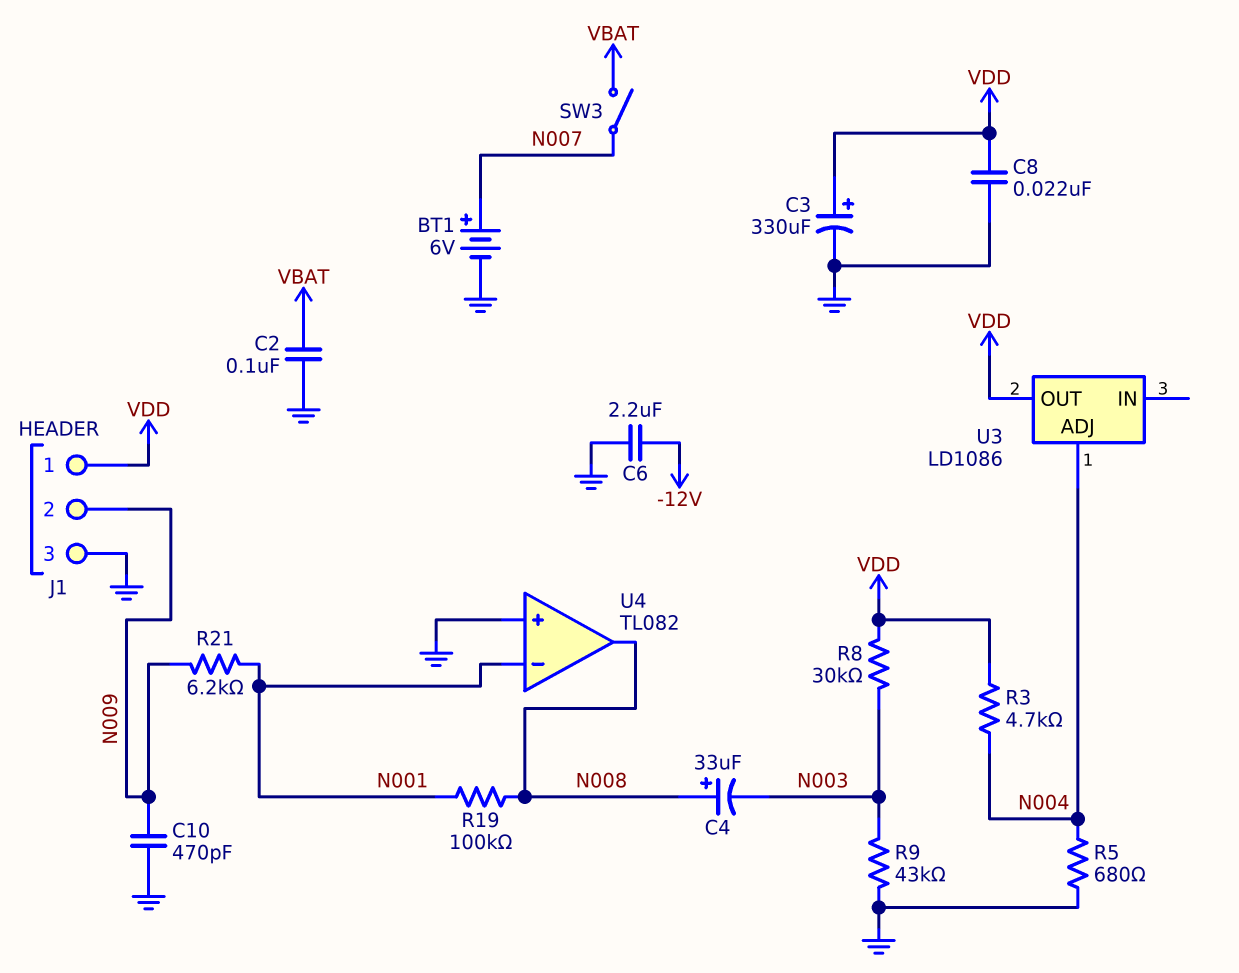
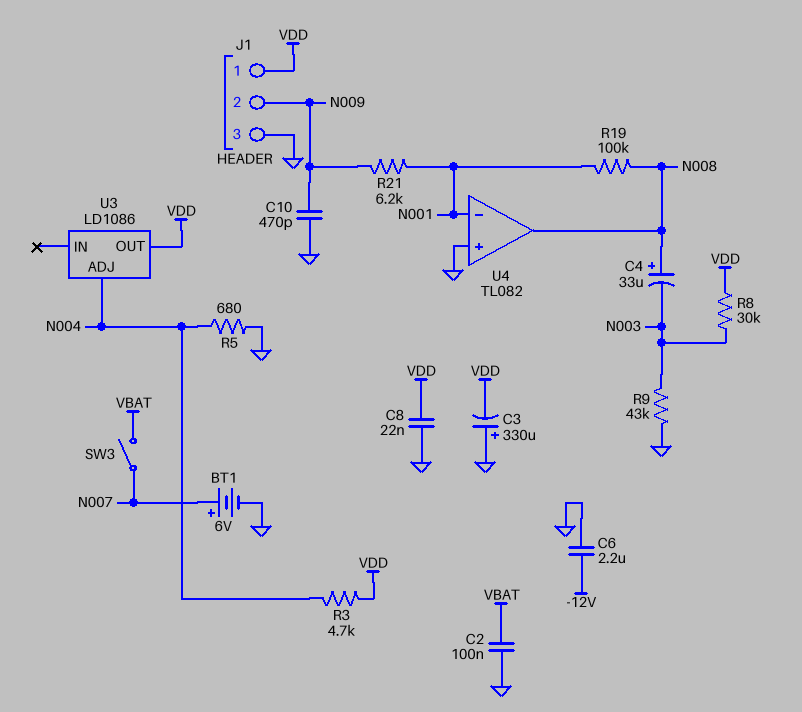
C3: 330uF (plus VDD, minus GND) -> 330uF (plus GND, minus VDD)

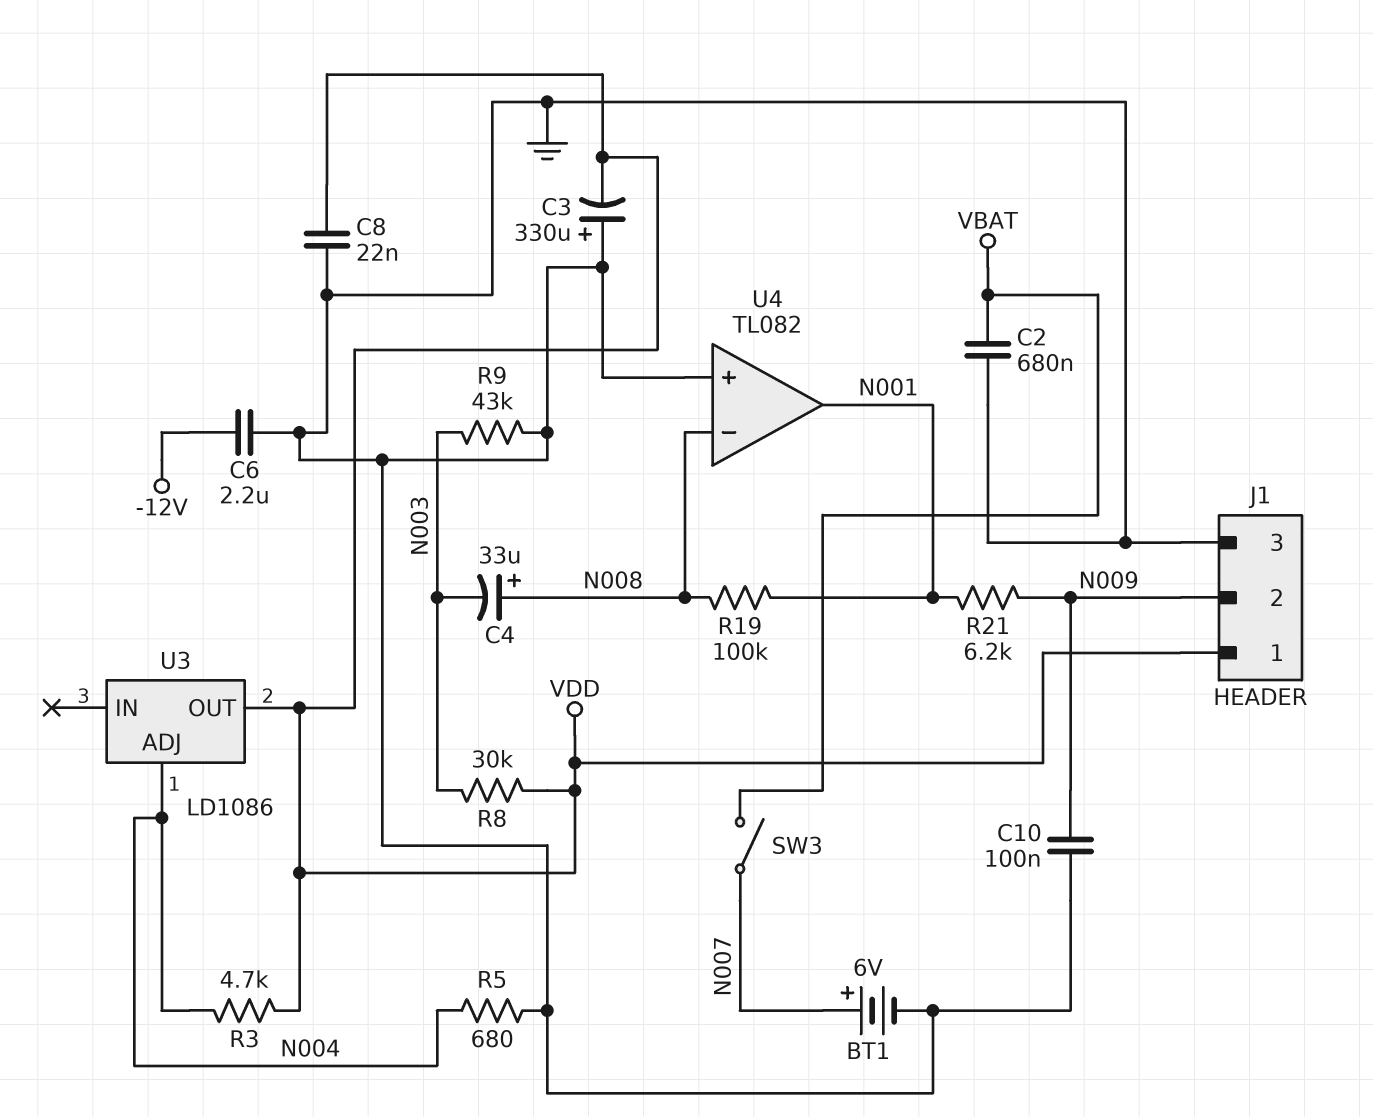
C2: 100nF (GND, VBAT) -> 680nF (GND, VBAT)
C10: 470pF (GND, N009) -> 100nF (GND, N009)
U4 pin in-: N001 -> N008
U4 pin out: N008 -> N001

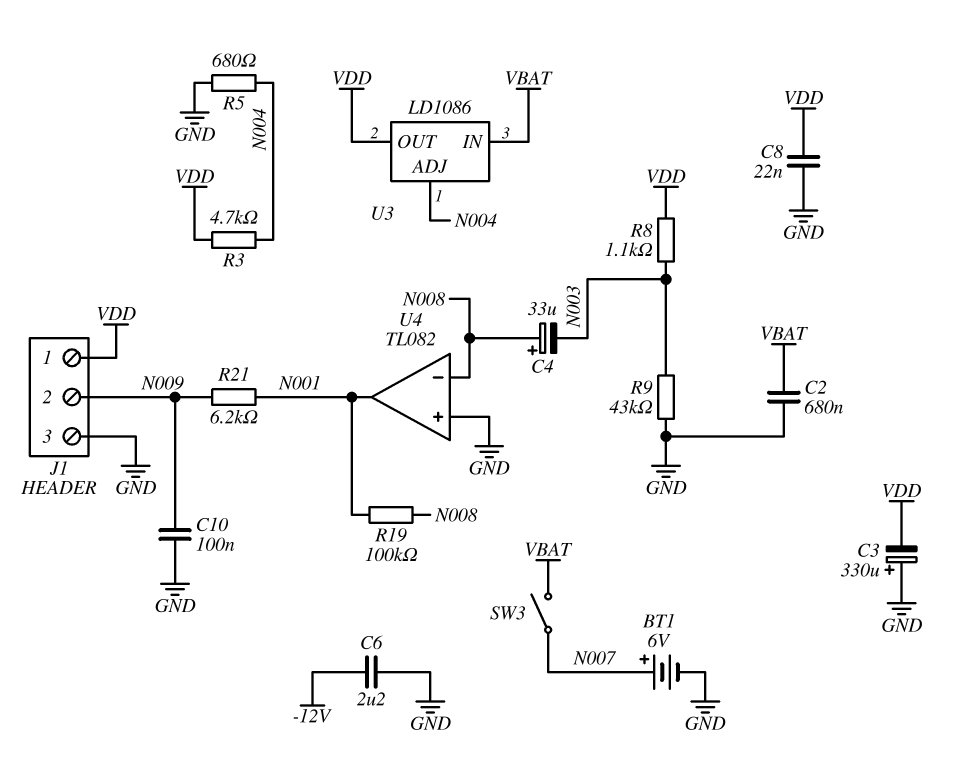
R8: 30k (N003, VDD) -> 1.1k (N003, VDD)
U3 pin IN: none -> VBAT

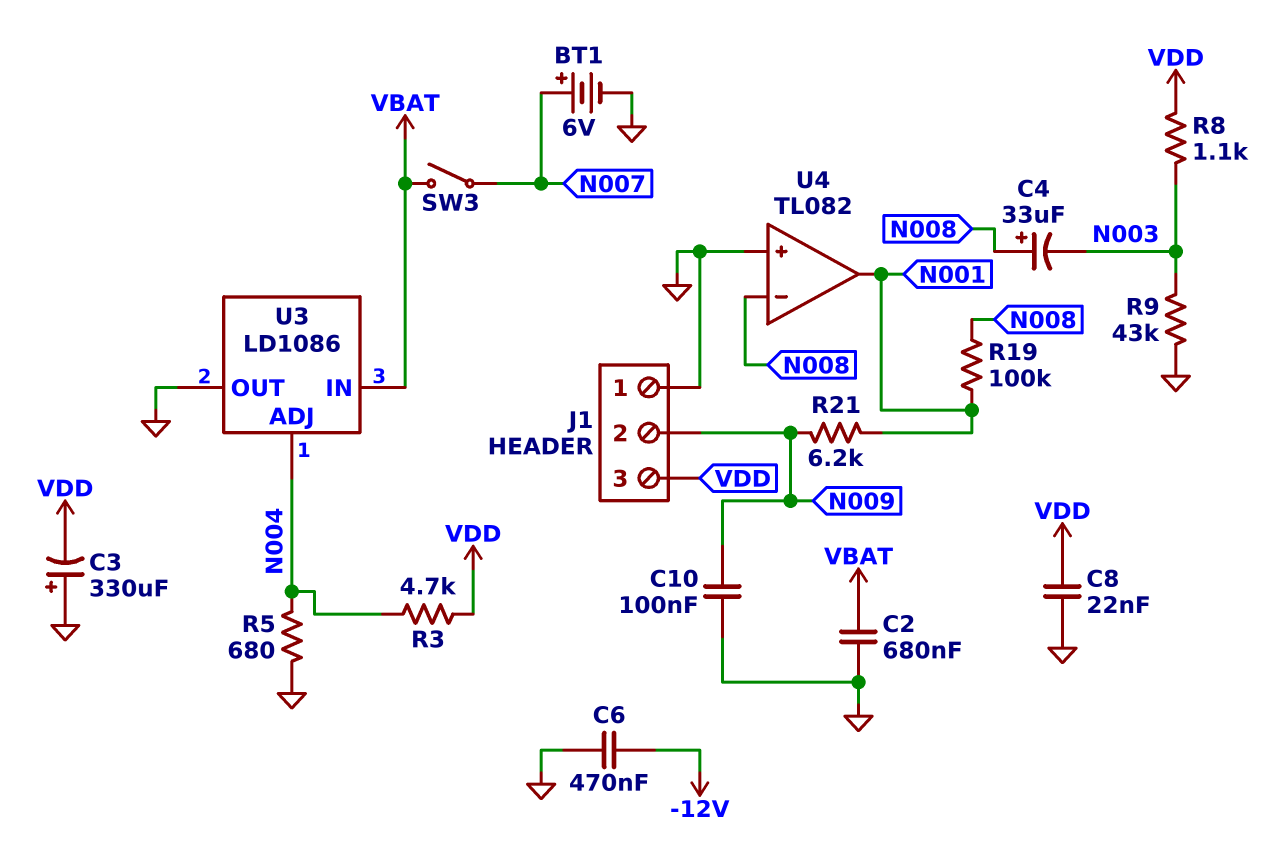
C6: 2.2uF (-12V, GND) -> 470nF (-12V, GND)
J1 pin 1: VDD -> GND
J1 pin 3: GND -> VDD
U3 pin OUT: VDD -> GND

